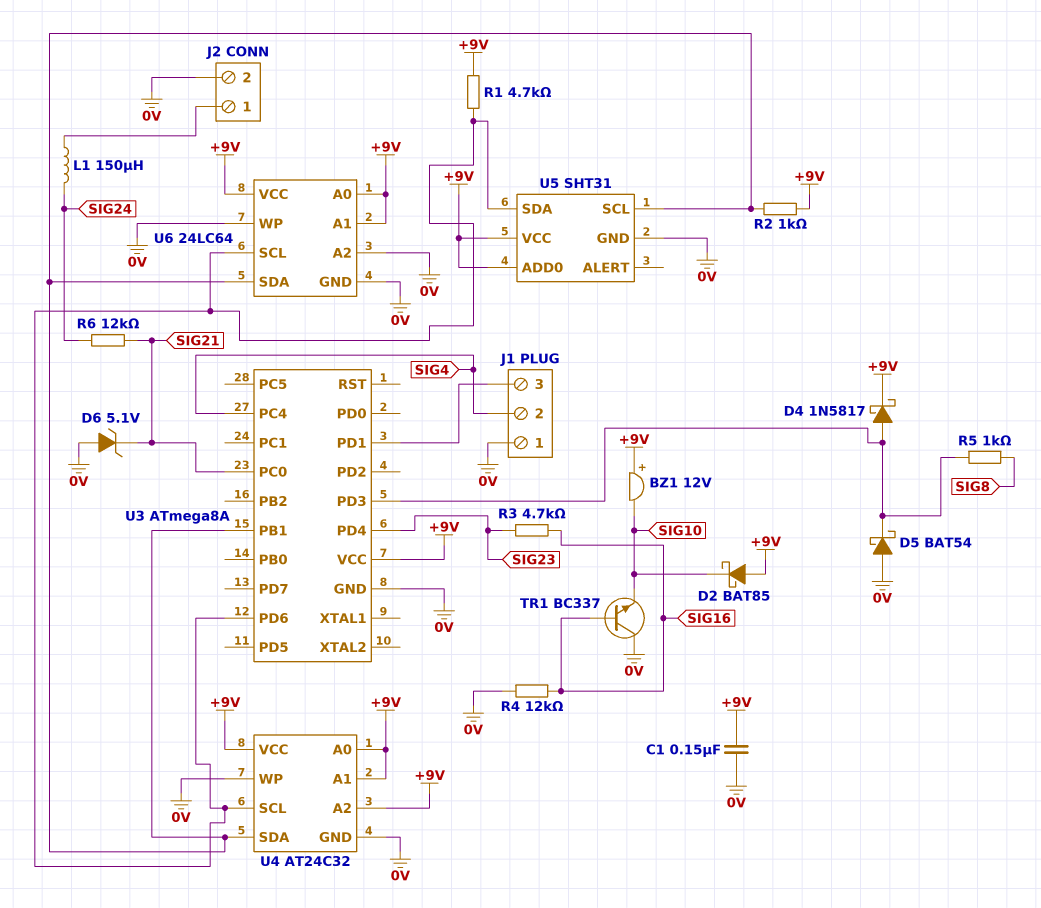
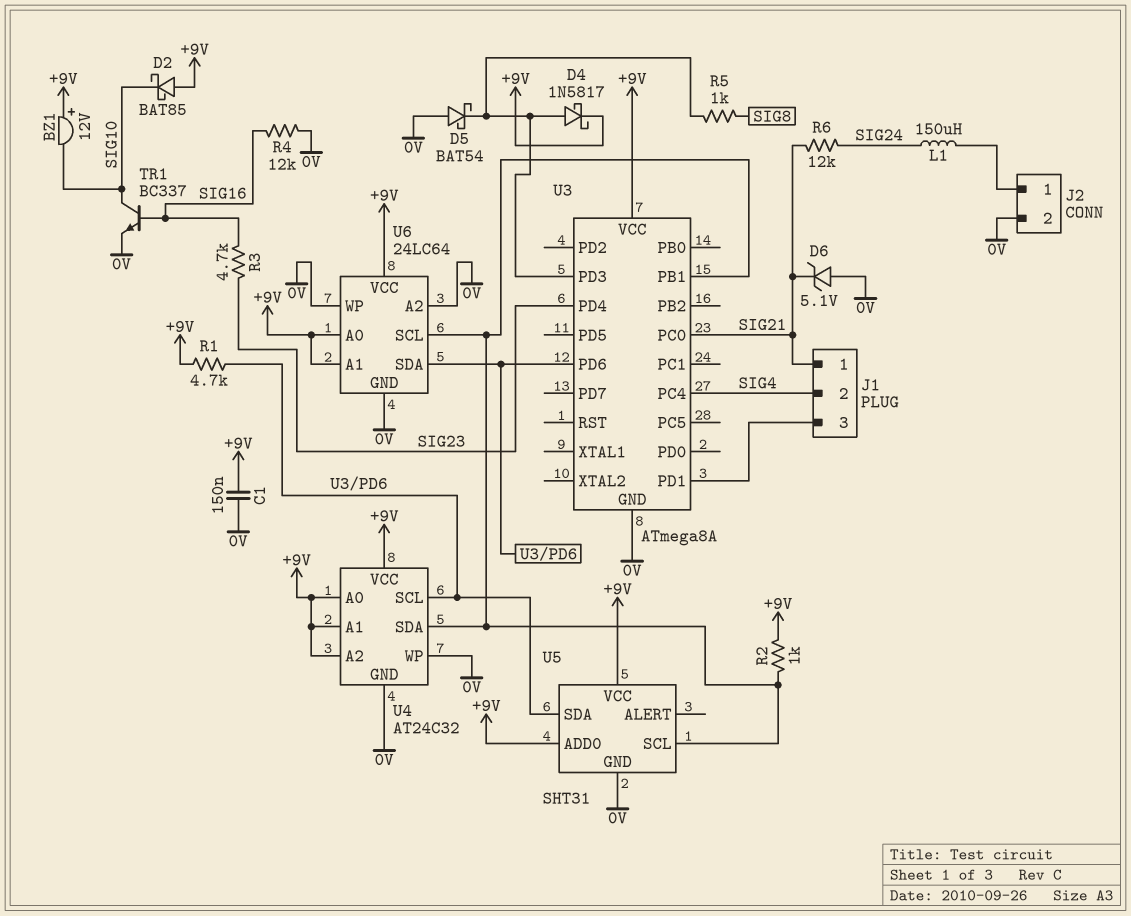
J1 pin 1: 0V -> SIG21
TR1: NPN BC337 (B SIG16, C 0V, E SIG10) -> NPN BC337 (B SIG16, C SIG10, E 0V)
U6 pin SCL: U3/PD6 -> U3/PB1
U6 pin SDA: U3/PB1 -> U3/PD6

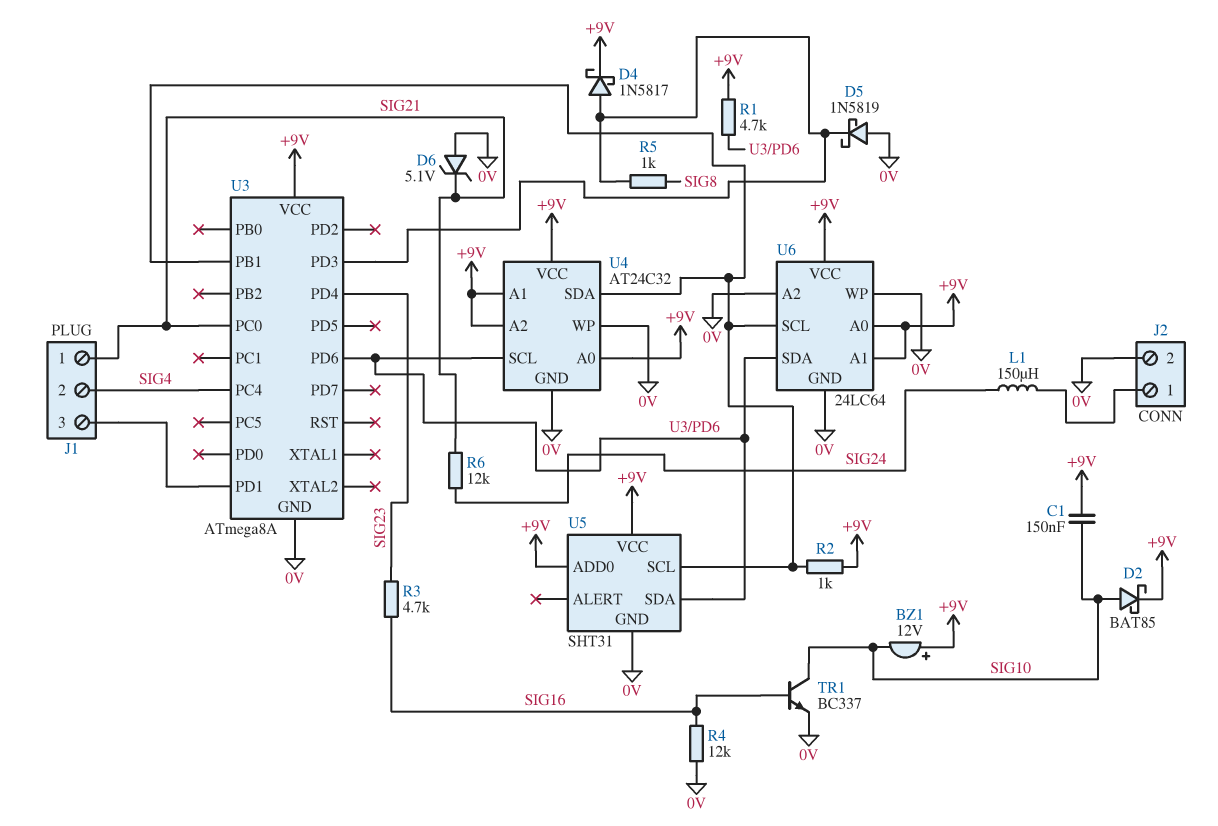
C1: 150nF (+9V, 0V) -> 150nF (+9V, SIG10)
D2: schottky BAT85 (A +9V, K SIG10) -> schottky BAT85 (A SIG10, K +9V)
D5: schottky BAT54 (A 0V, K U3/PD3) -> schottky 1N5819 (A 0V, K U3/PD3)

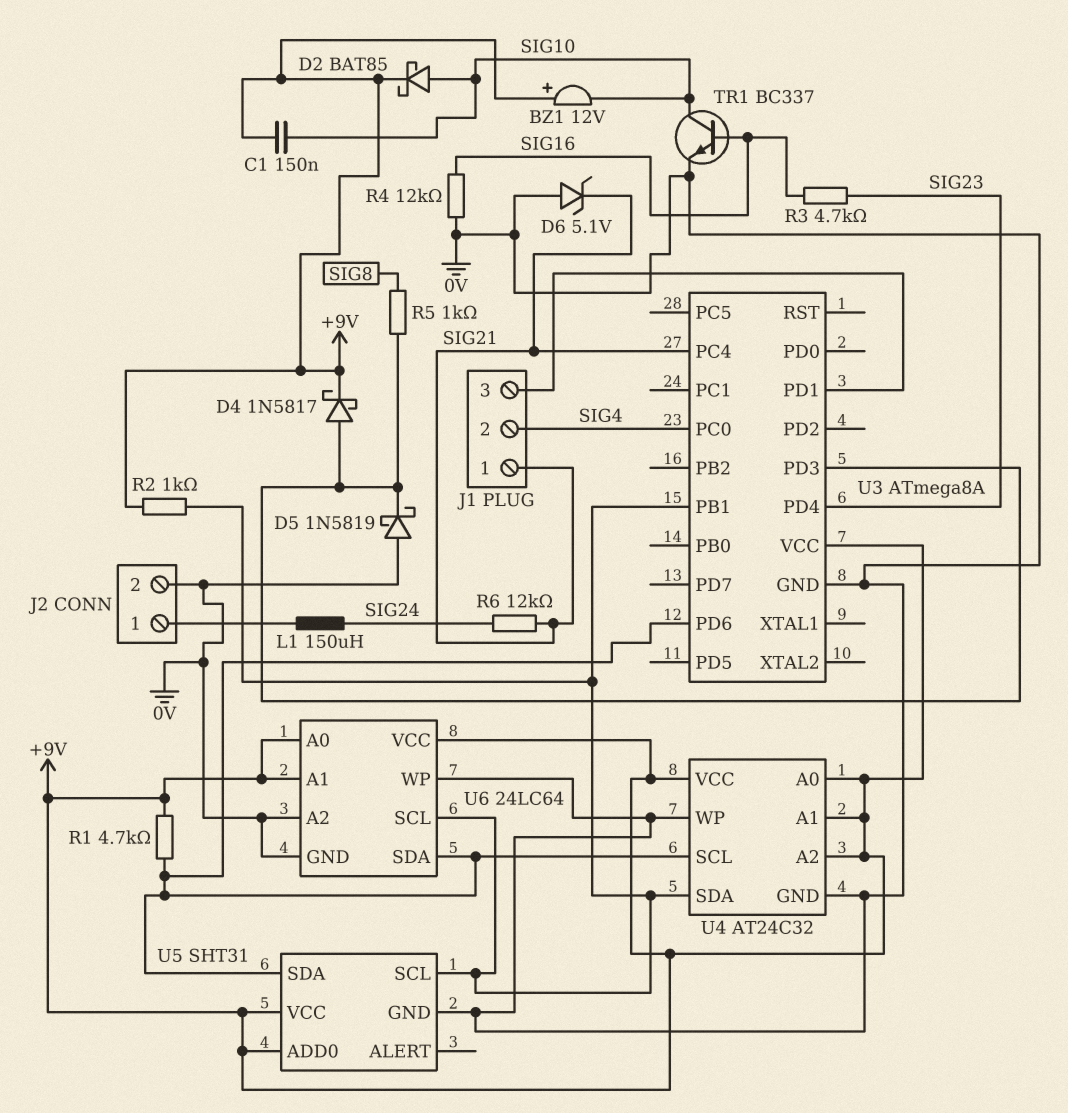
U3 pin PC0: SIG21 -> SIG4
U3 pin PC4: SIG4 -> SIG21

